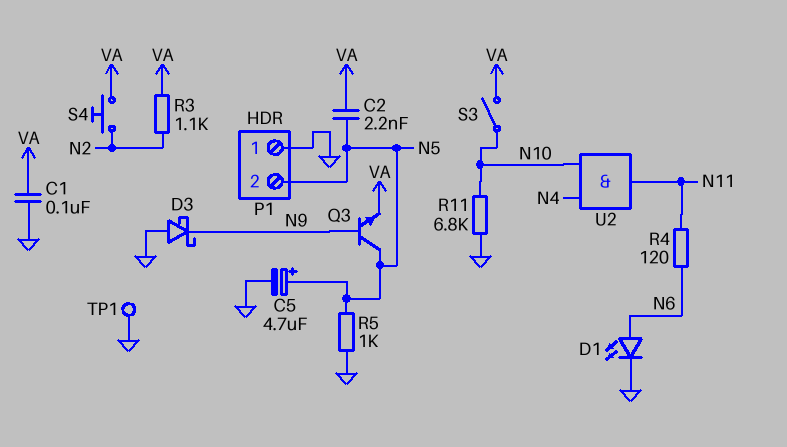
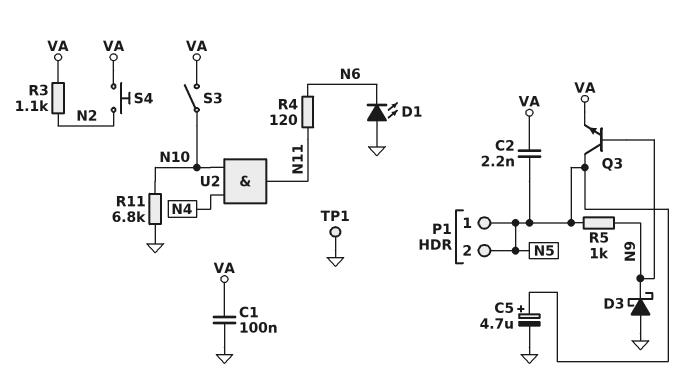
D1: LED (A N6, K GND) -> LED (A GND, K N6)
P1 pin 1: GND -> N5
R5: 1k (GND, N5) -> 1k (N5, N9)

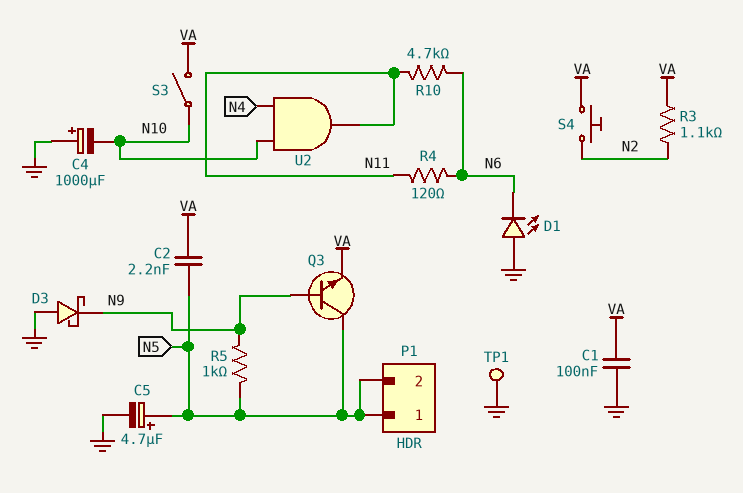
C4: none -> 1000uF (plus GND, minus N10)
R10: none -> 4.7k (N6, N11)
R11: 6.8k (GND, N10) -> none

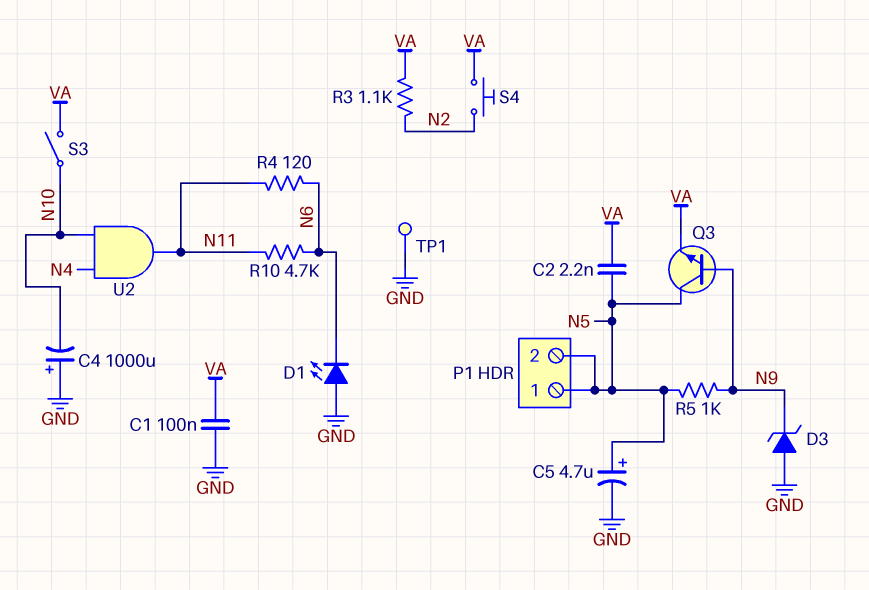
D3: schottky (A GND, K N9) -> zener (A GND, K N9)

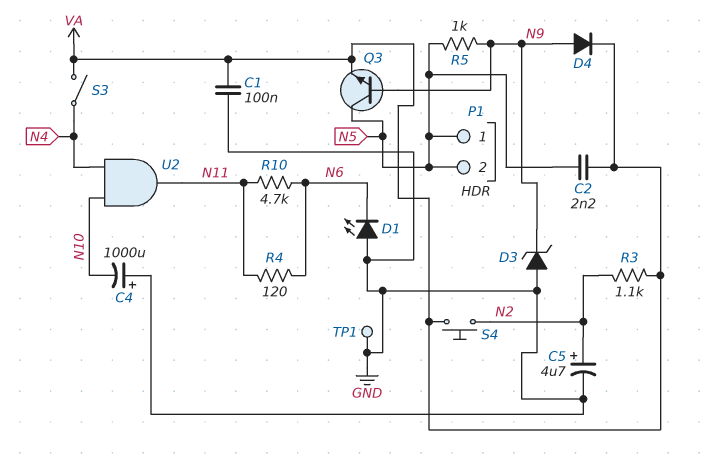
C5: 4.7uF (plus N5, minus GND) -> 4.7uF (plus N2, minus GND)
D4: none -> diode (A N9, K VA)
S3: switch (N10, VA) -> switch (N4, VA)

